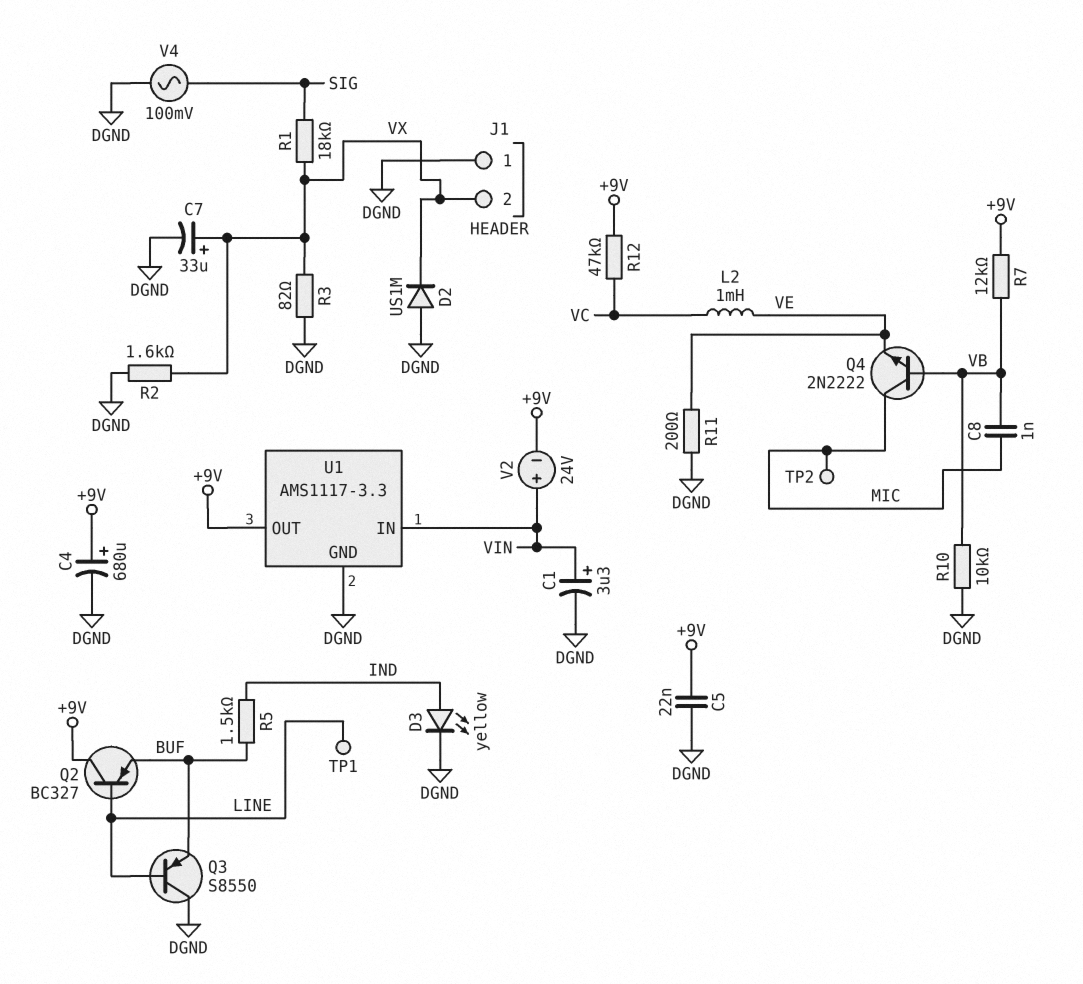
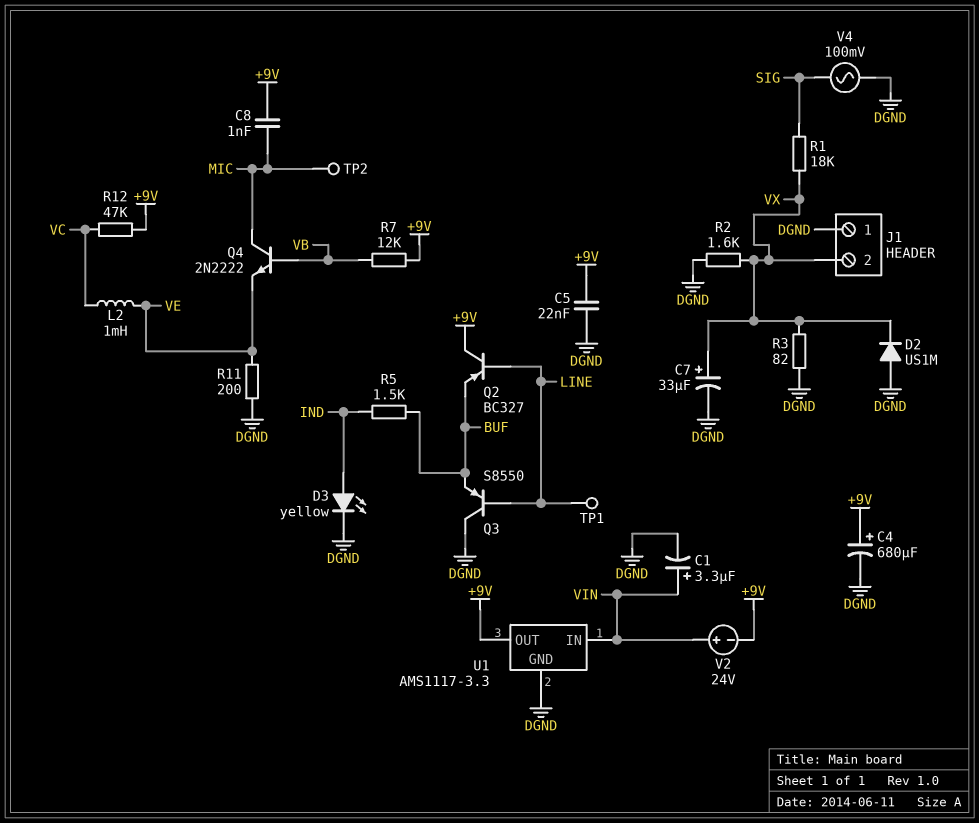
C8: 1nF (MIC, VB) -> 1nF (+9V, MIC)
R10: 10k (DGND, VB) -> none

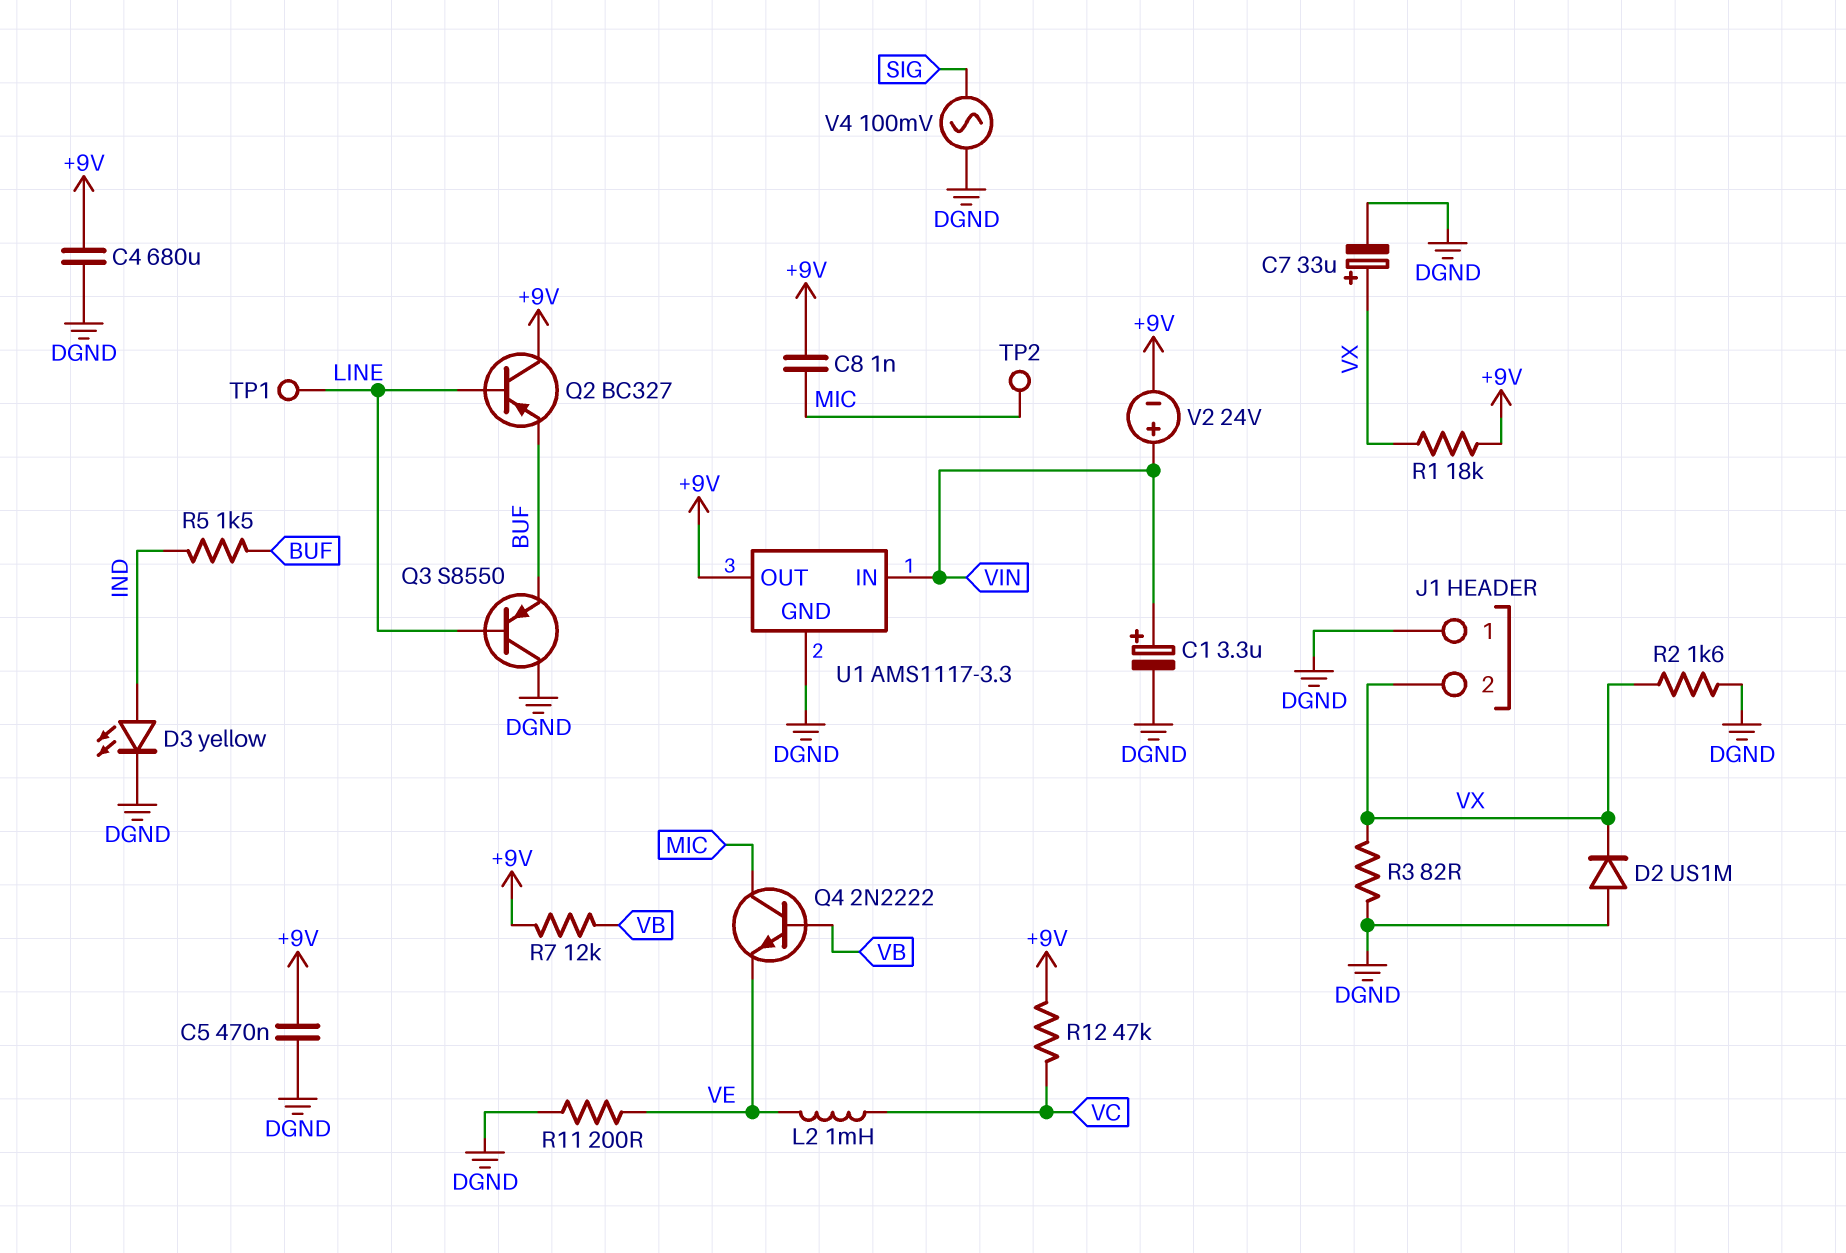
C4: 680uF (plus +9V, minus DGND) -> 680uF (+9V, DGND)
C5: 22nF (+9V, DGND) -> 470nF (+9V, DGND)
R1: 18k (SIG, VX) -> 18k (+9V, VX)

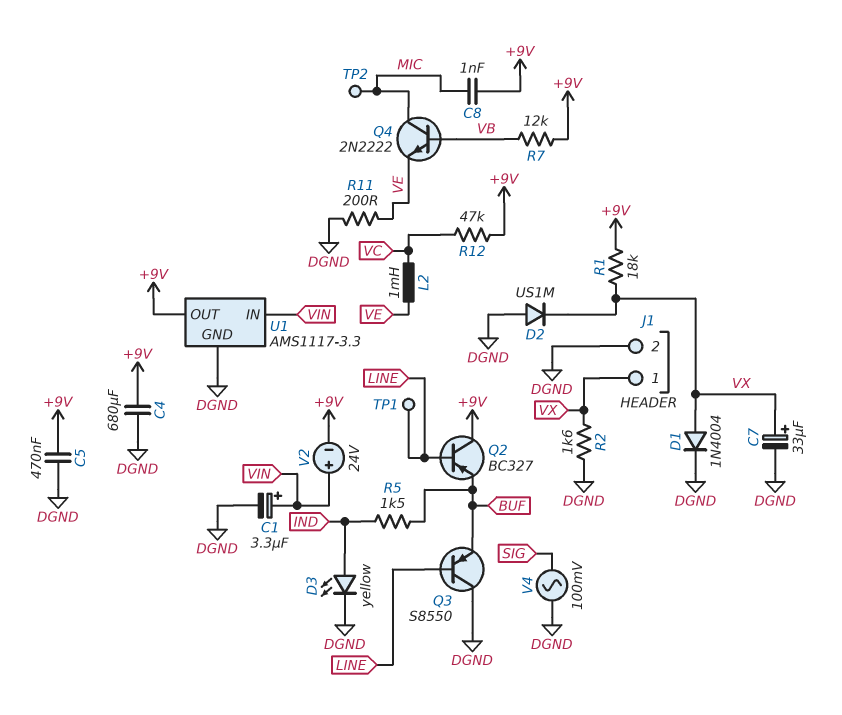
D1: none -> diode 1N4004 (A VX, K DGND)
J1 pin 1: DGND -> VX
J1 pin 2: VX -> DGND
R3: 82 (DGND, VX) -> none

